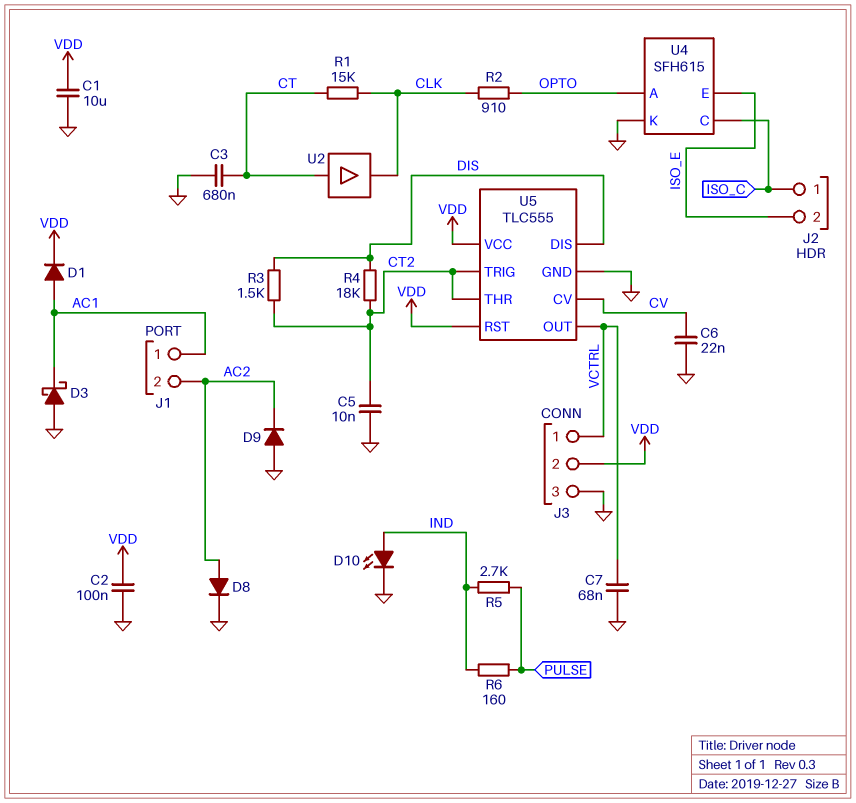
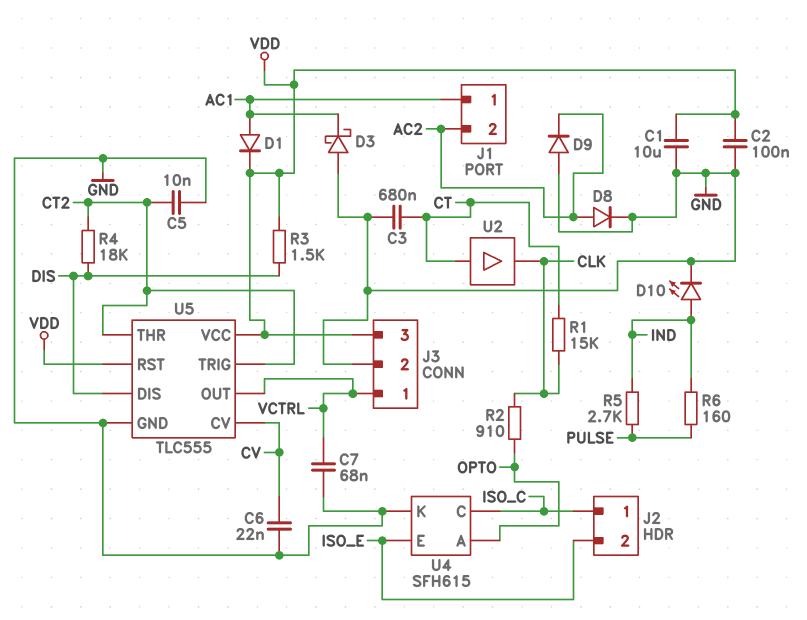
J3 pin 2: VDD -> GND
J3 pin 3: GND -> VDD
R3: 1.5k (CT2, DIS) -> 1.5k (DIS, VDD)

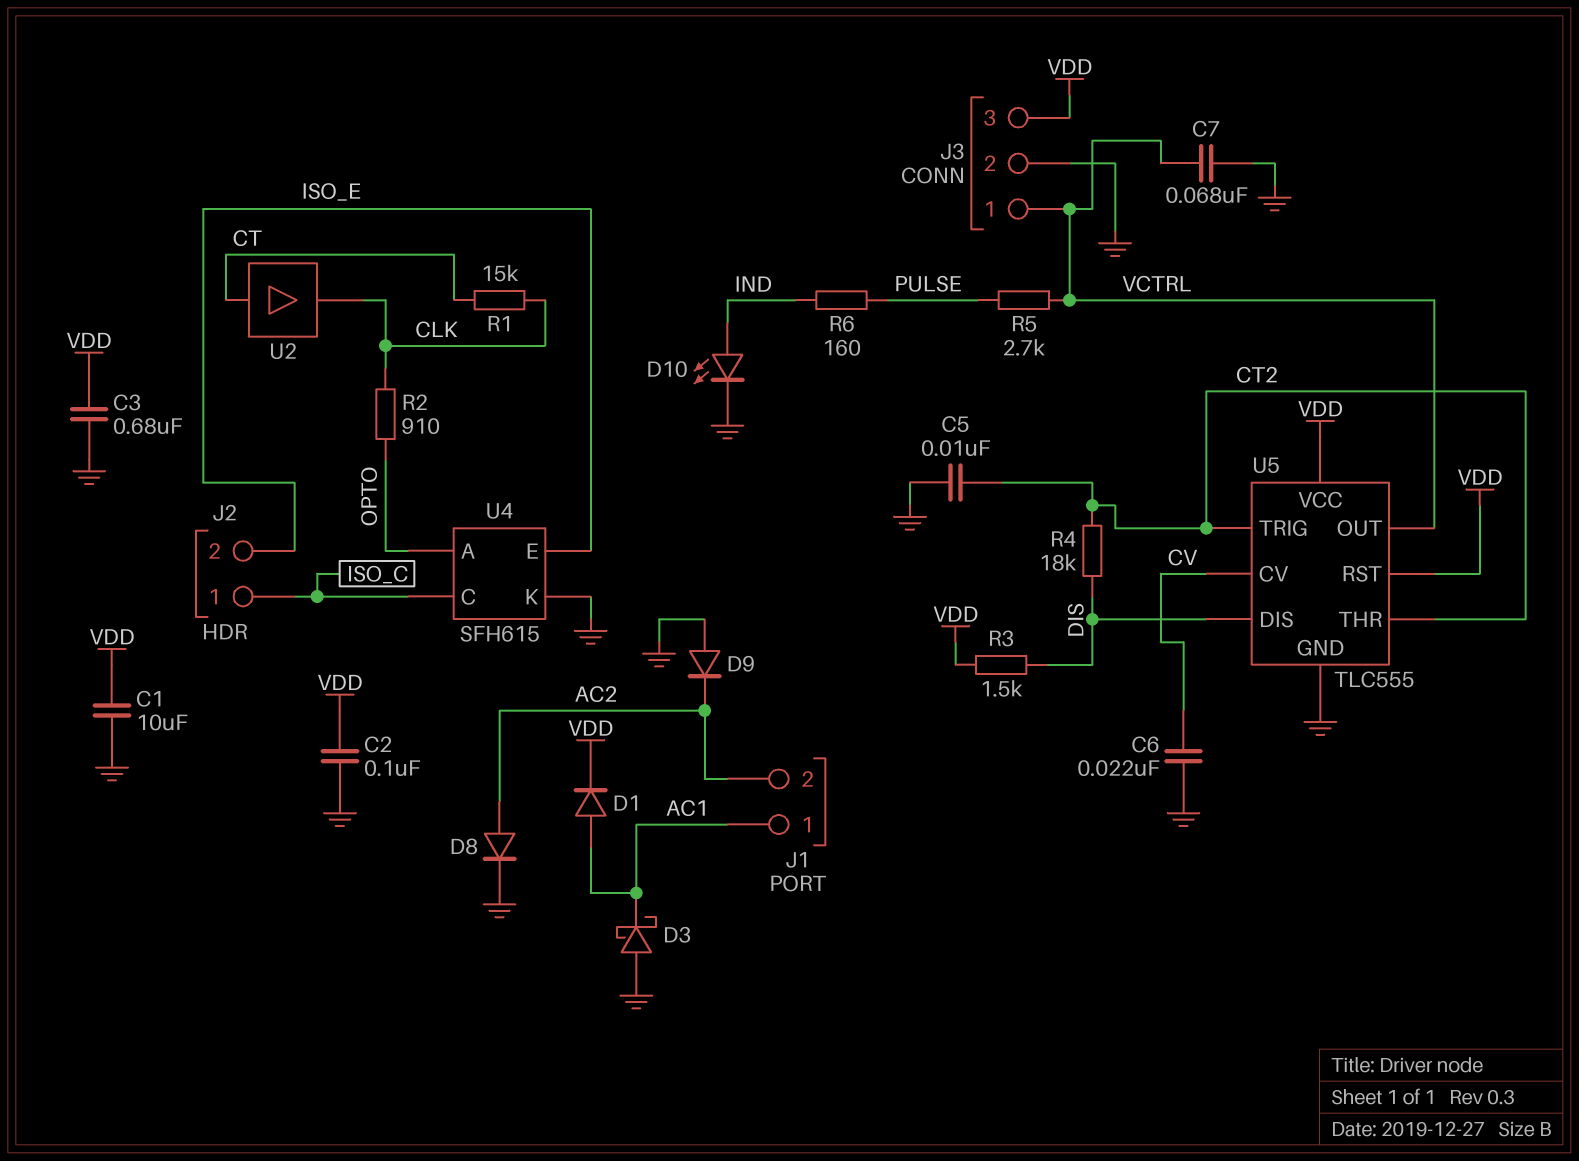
C3: 680nF (CT, GND) -> 680nF (GND, VDD)
R5: 2.7k (IND, PULSE) -> 2.7k (PULSE, VCTRL)

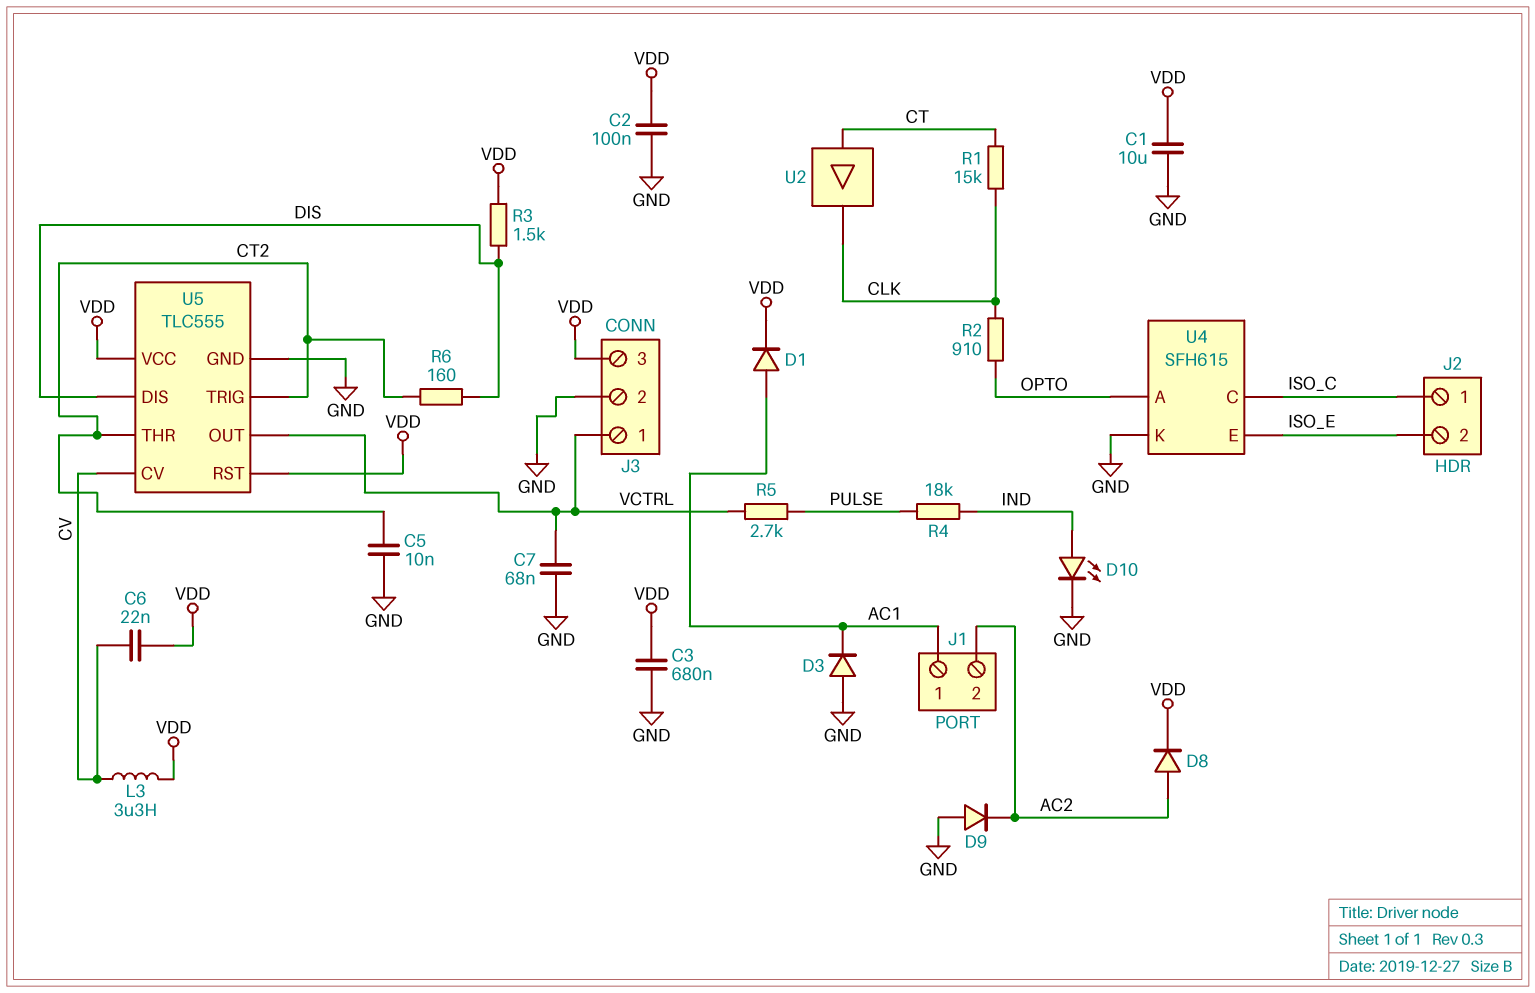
C6: 22nF (CV, GND) -> 22nF (CV, VDD)
D3: schottky (A GND, K AC1) -> diode (A GND, K AC1)
D8: diode (A AC2, K GND) -> diode (A AC2, K VDD)
L3: none -> 3.3uH (CV, VDD)
R4: 18k (CT2, DIS) -> 18k (IND, PULSE)
R6: 160 (IND, PULSE) -> 160 (CT2, DIS)

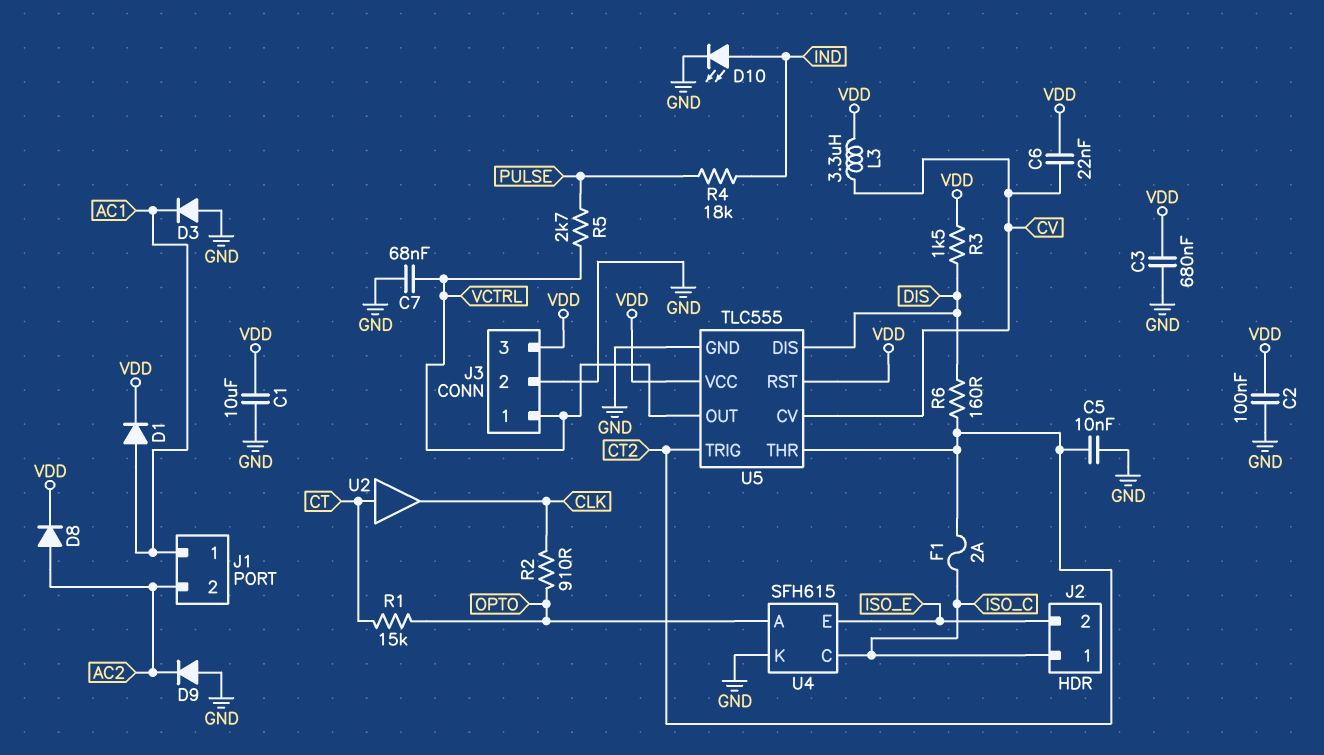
F1: none -> 2A (CT2, ISO_C)
R1: 15k (CLK, CT) -> 15k (CT, OPTO)

